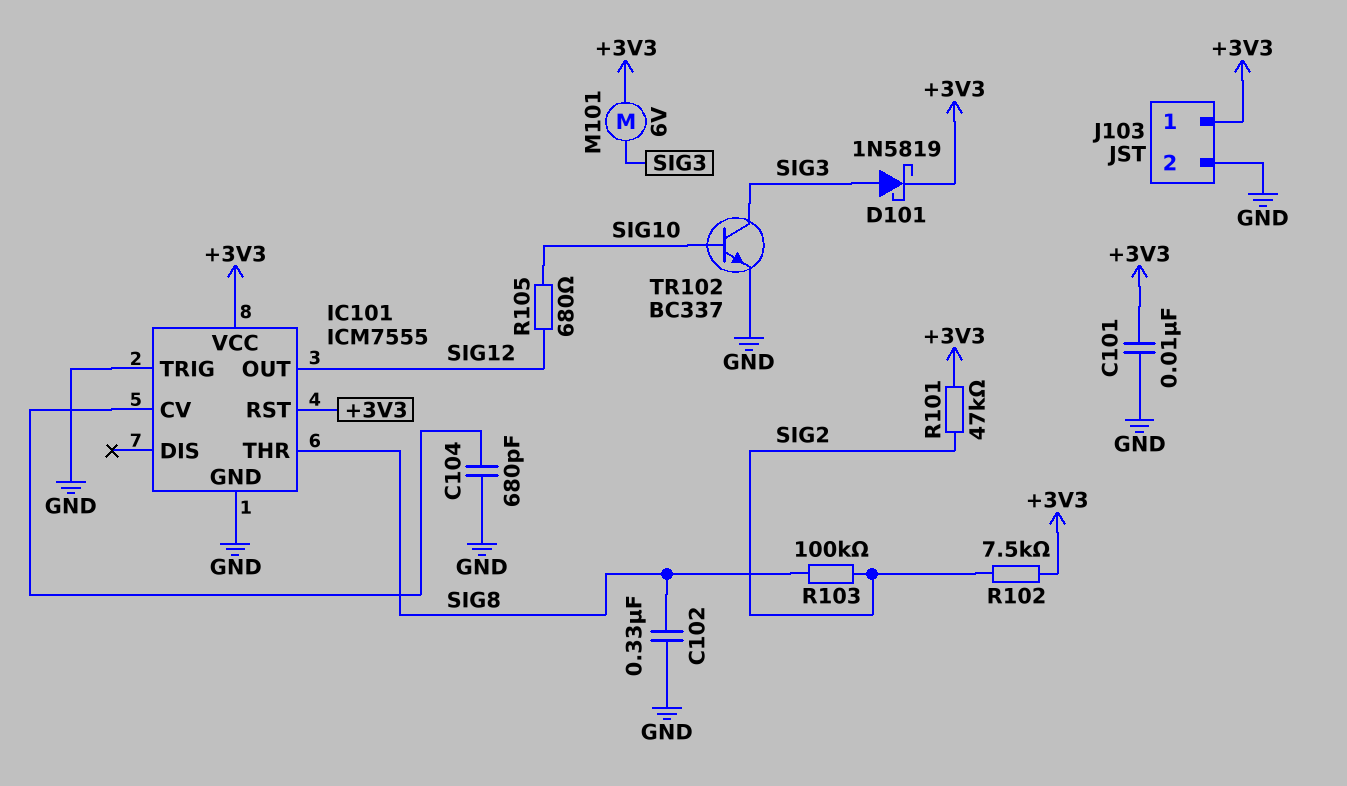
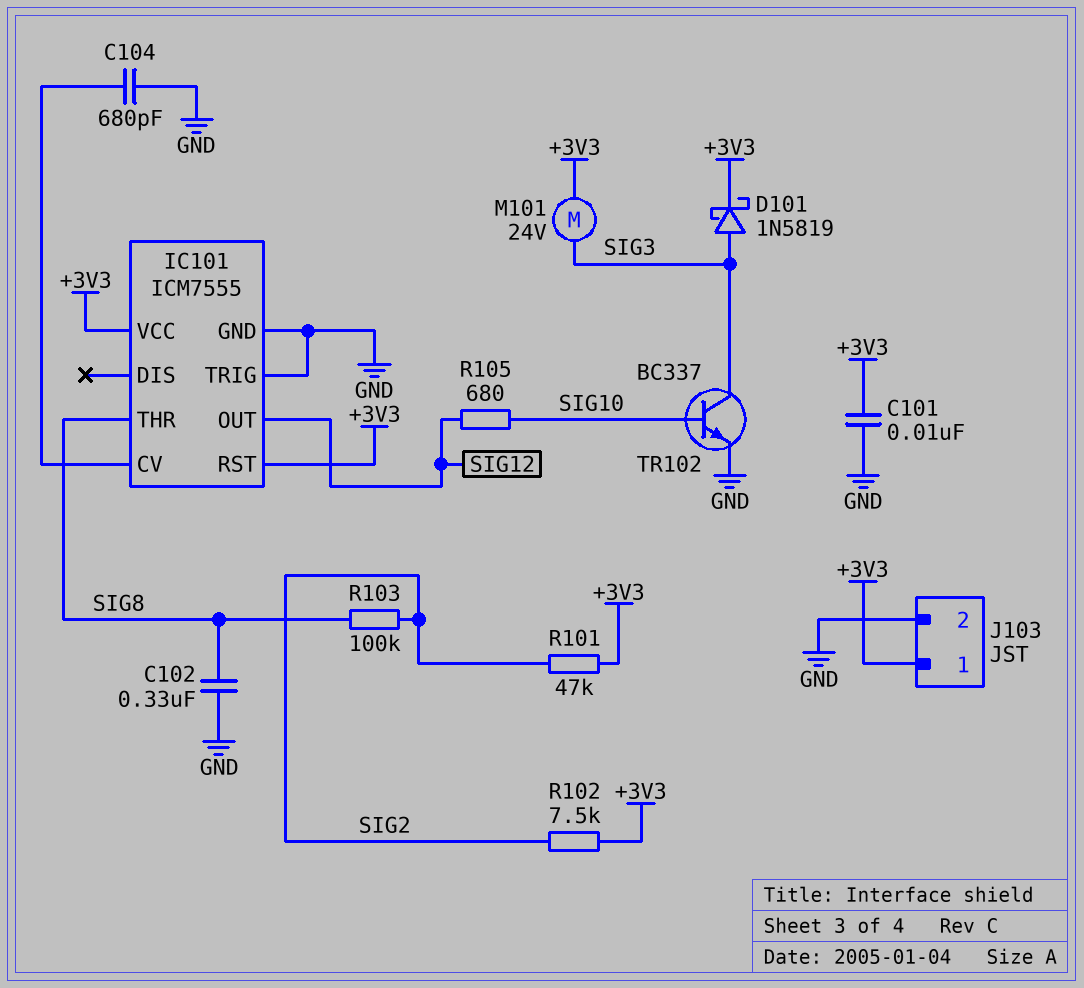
M101: motor 6V (+3V3, SIG3) -> motor 24V (+3V3, SIG3)

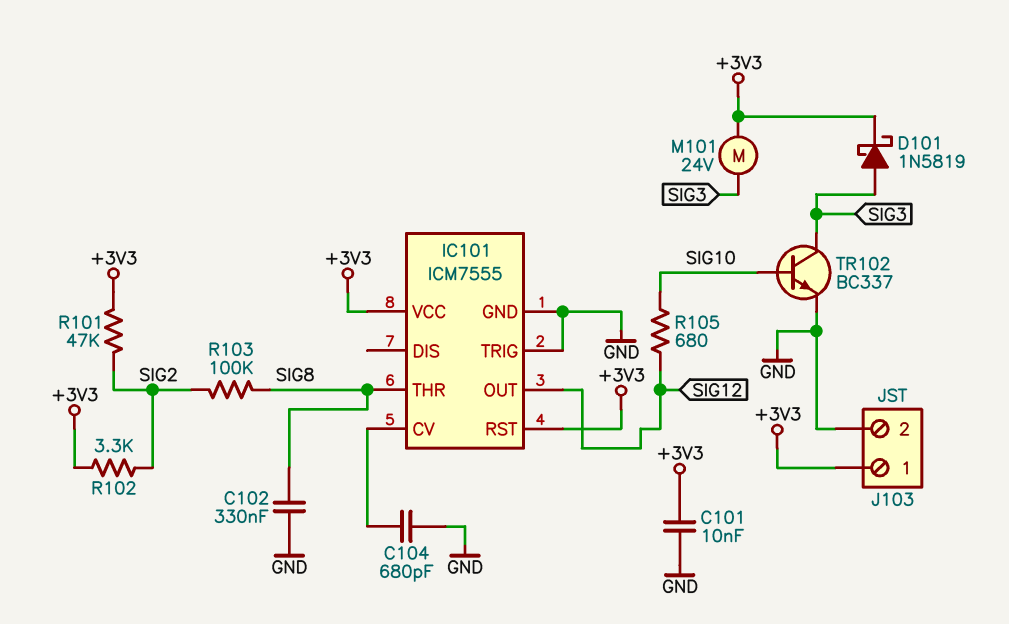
R102: 7.5k (+3V3, SIG2) -> 3.3k (+3V3, SIG2)

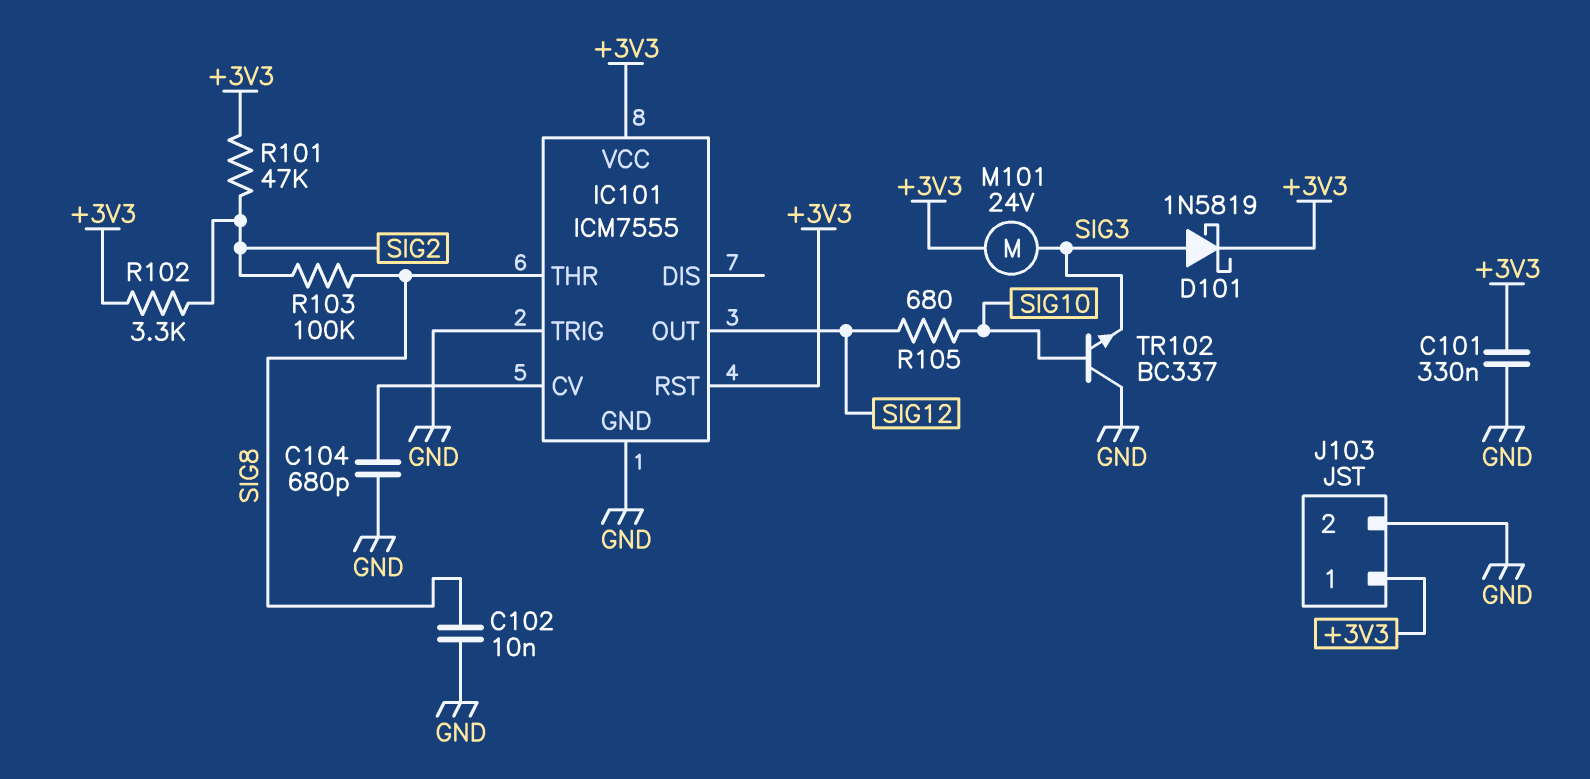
C101: 10nF (+3V3, GND) -> 330nF (+3V3, GND)
C102: 330nF (GND, SIG8) -> 10nF (GND, SIG8)
TR102: NPN BC337 (B SIG10, C SIG3, E GND) -> NPN BC337 (B SIG10, C GND, E SIG3)

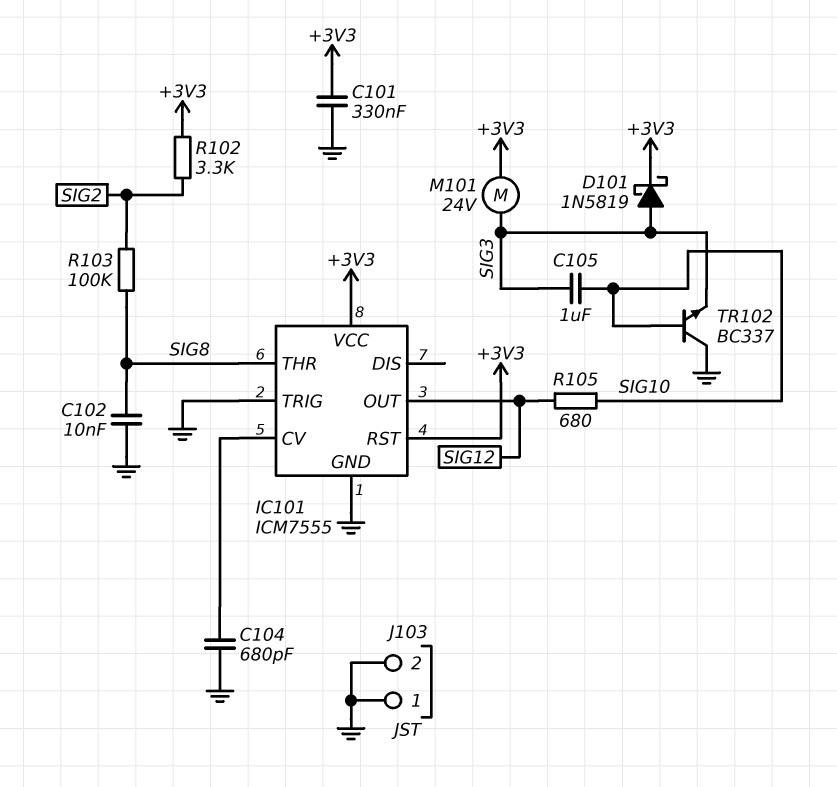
C105: none -> 1uF (SIG3, SIG10)
J103 pin 1: +3V3 -> GND
R101: 47k (+3V3, SIG2) -> none

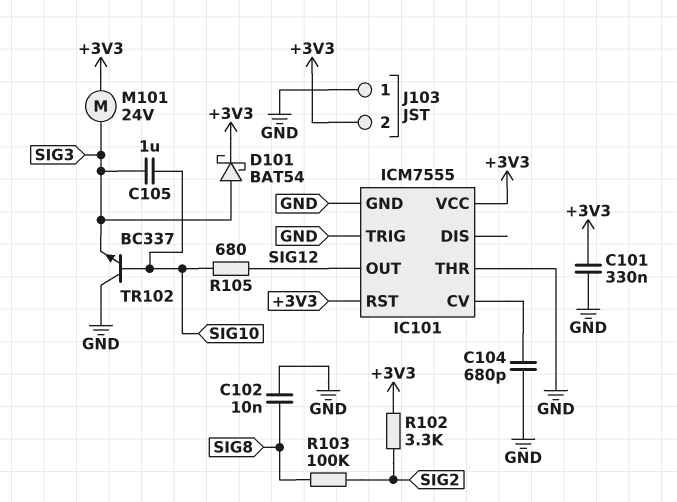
D101: schottky 1N5819 (A SIG3, K +3V3) -> schottky BAT54 (A SIG3, K +3V3)
IC101 pin THR: SIG8 -> GND
J103 pin 2: GND -> +3V3

